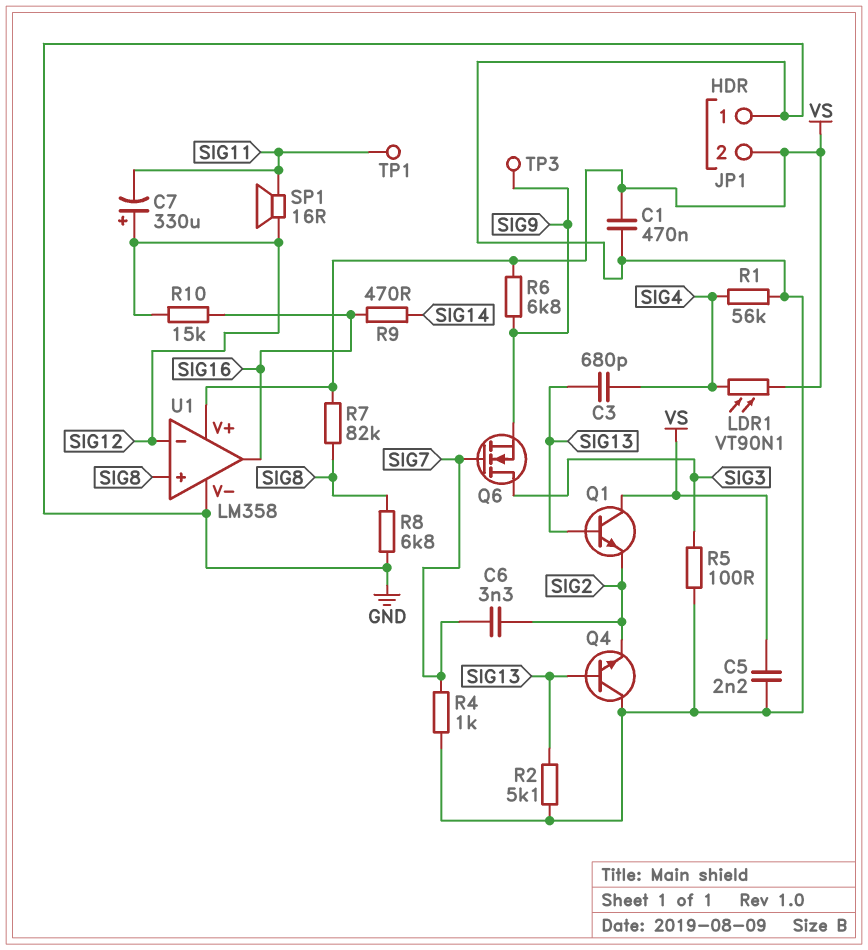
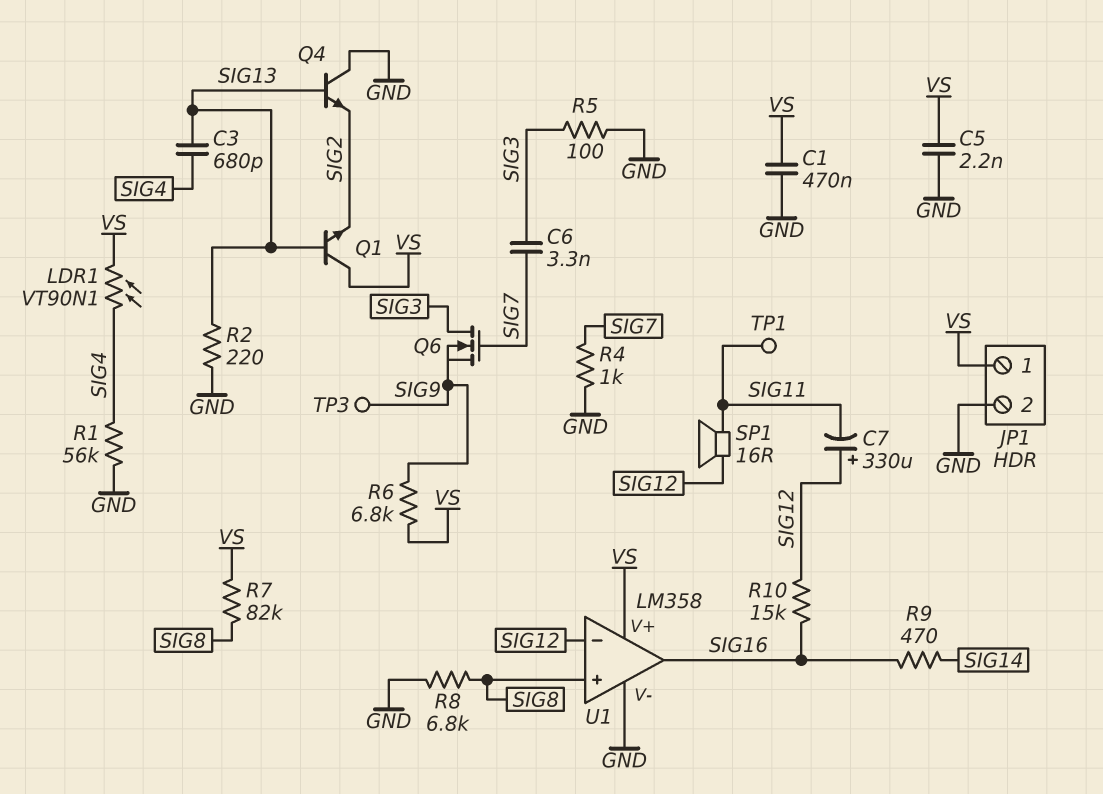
C6: 3.3nF (SIG2, SIG7) -> 3.3nF (SIG3, SIG7)
JP1 pin 1: GND -> VS
JP1 pin 2: VS -> GND
R2: 5.1k (GND, SIG13) -> 220 (GND, SIG13)

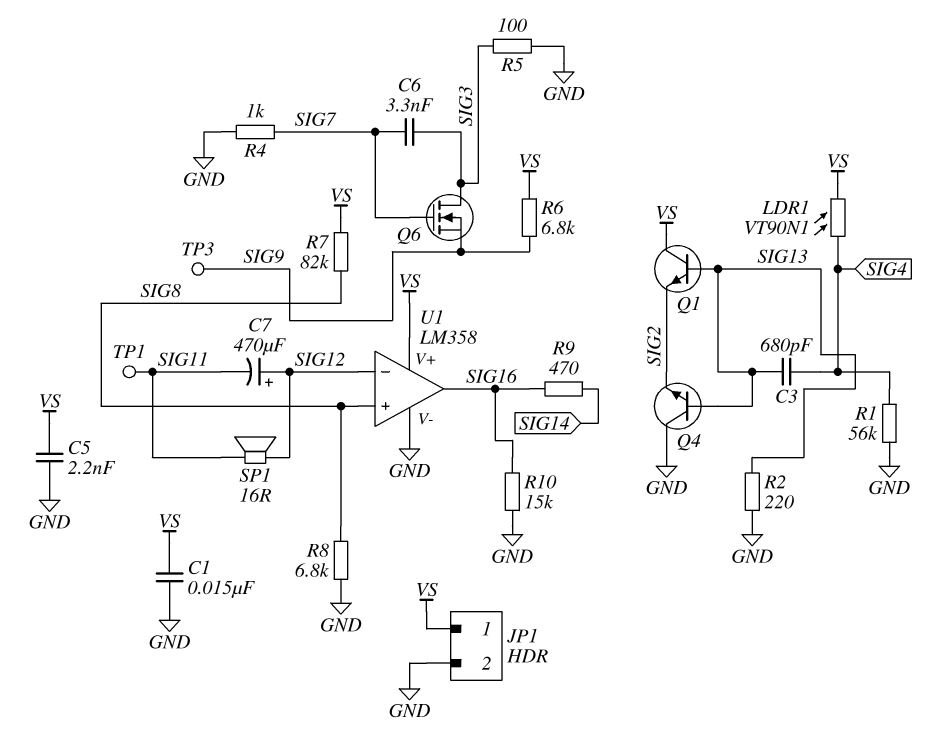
C1: 470nF (GND, VS) -> 15nF (GND, VS)
C7: 330uF (plus SIG12, minus SIG11) -> 470uF (plus SIG12, minus SIG11)
R10: 15k (SIG12, SIG16) -> 15k (GND, SIG16)

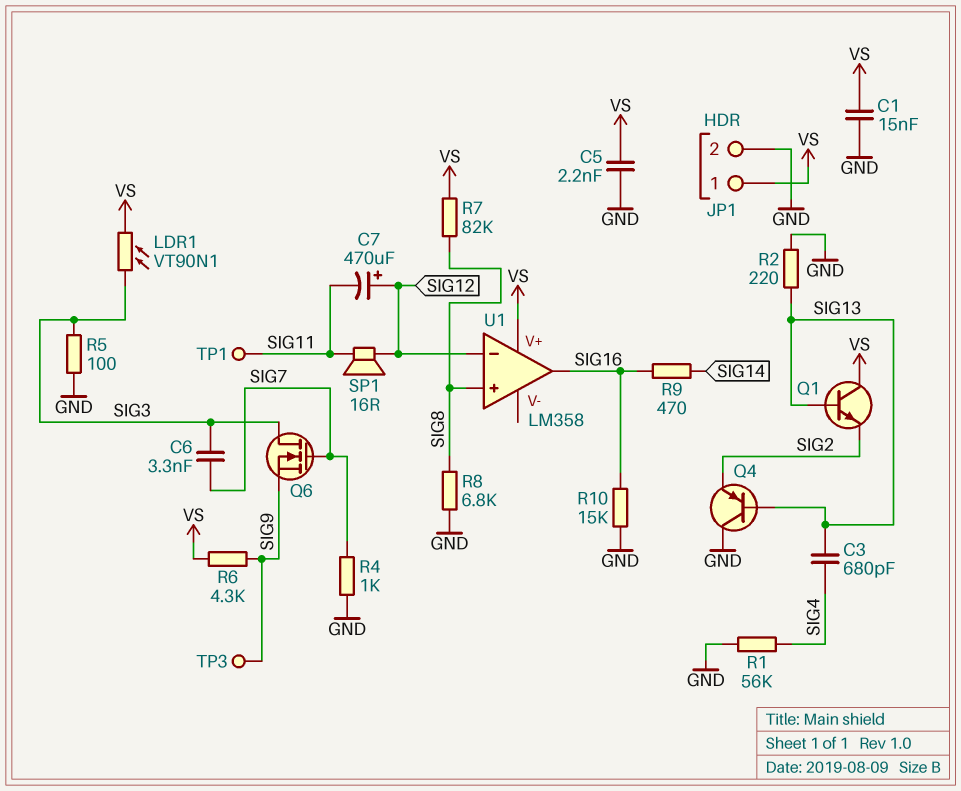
LDR1: VT90N1 (SIG4, VS) -> VT90N1 (SIG3, VS)
Q4: NPN (B SIG13, C GND, E SIG2) -> PNP (B SIG13, C GND, E SIG2)
R6: 6.8k (SIG9, VS) -> 4.3k (SIG9, VS)
U1 pin V-: GND -> none

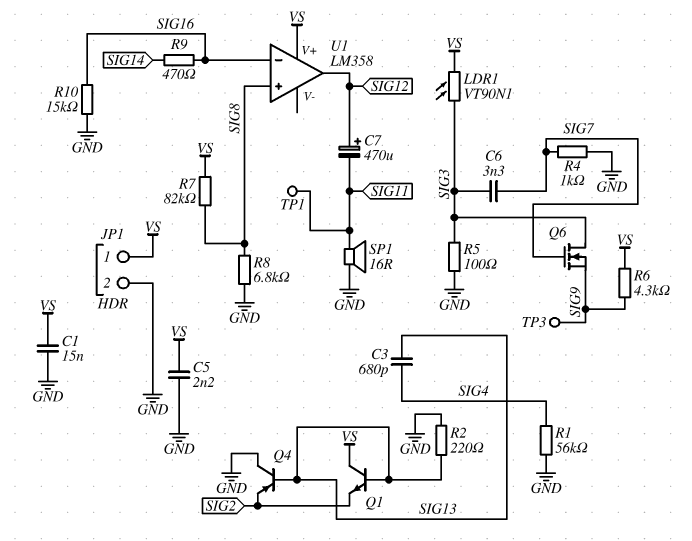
SP1: speaker 16R (SIG11, SIG12) -> speaker 16R (GND, SIG11)
U1 pin in-: SIG12 -> SIG16
U1 pin out: SIG16 -> SIG12

